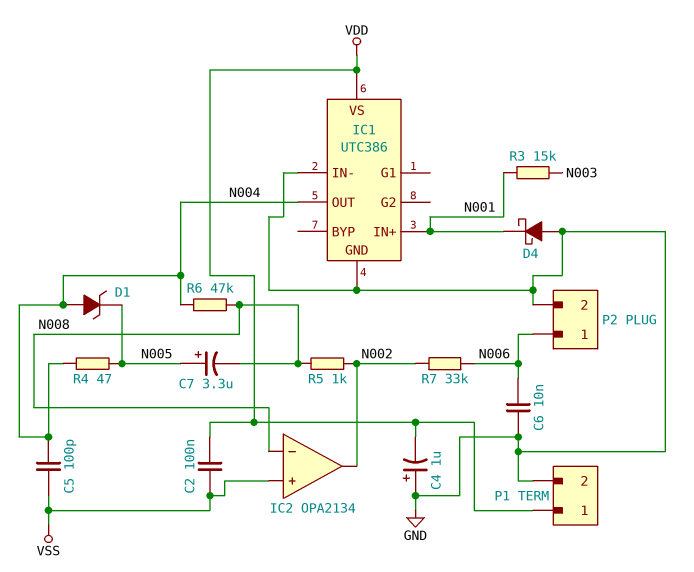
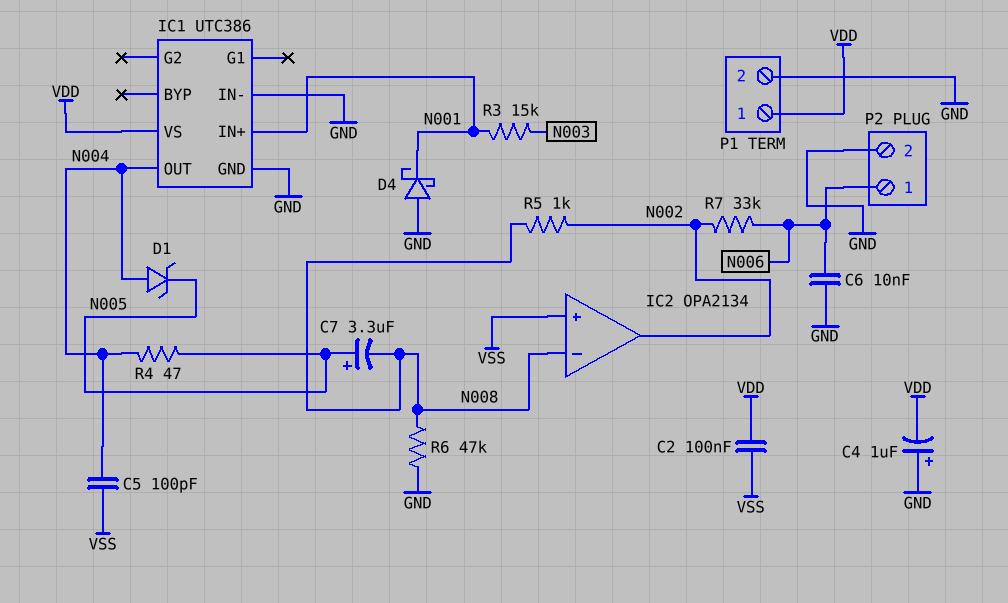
R6: 47k (N004, N008) -> 47k (GND, N008)

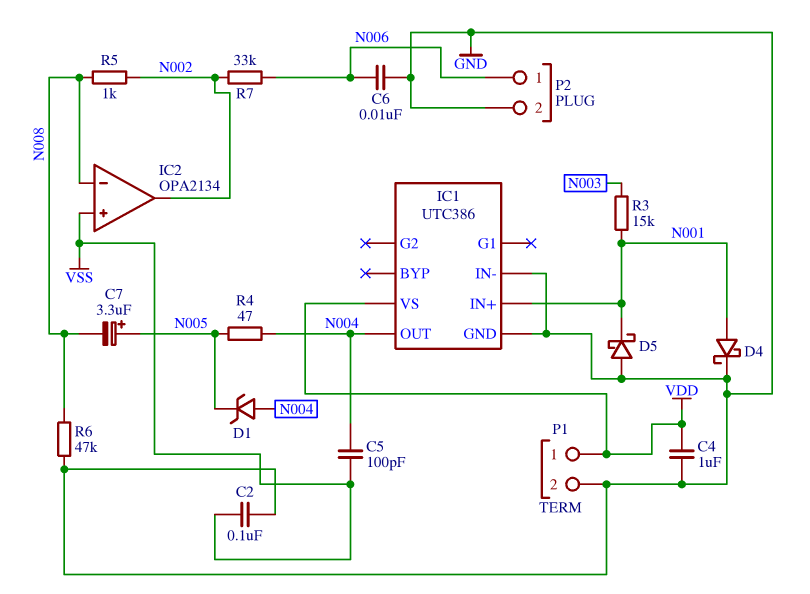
C2: 100nF (VDD, VSS) -> 100nF (GND, VSS)
C4: 1uF (plus GND, minus VDD) -> 1uF (GND, VDD)
D4: schottky (A GND, K N001) -> schottky (A N001, K GND)
D5: none -> schottky (A GND, K N001)

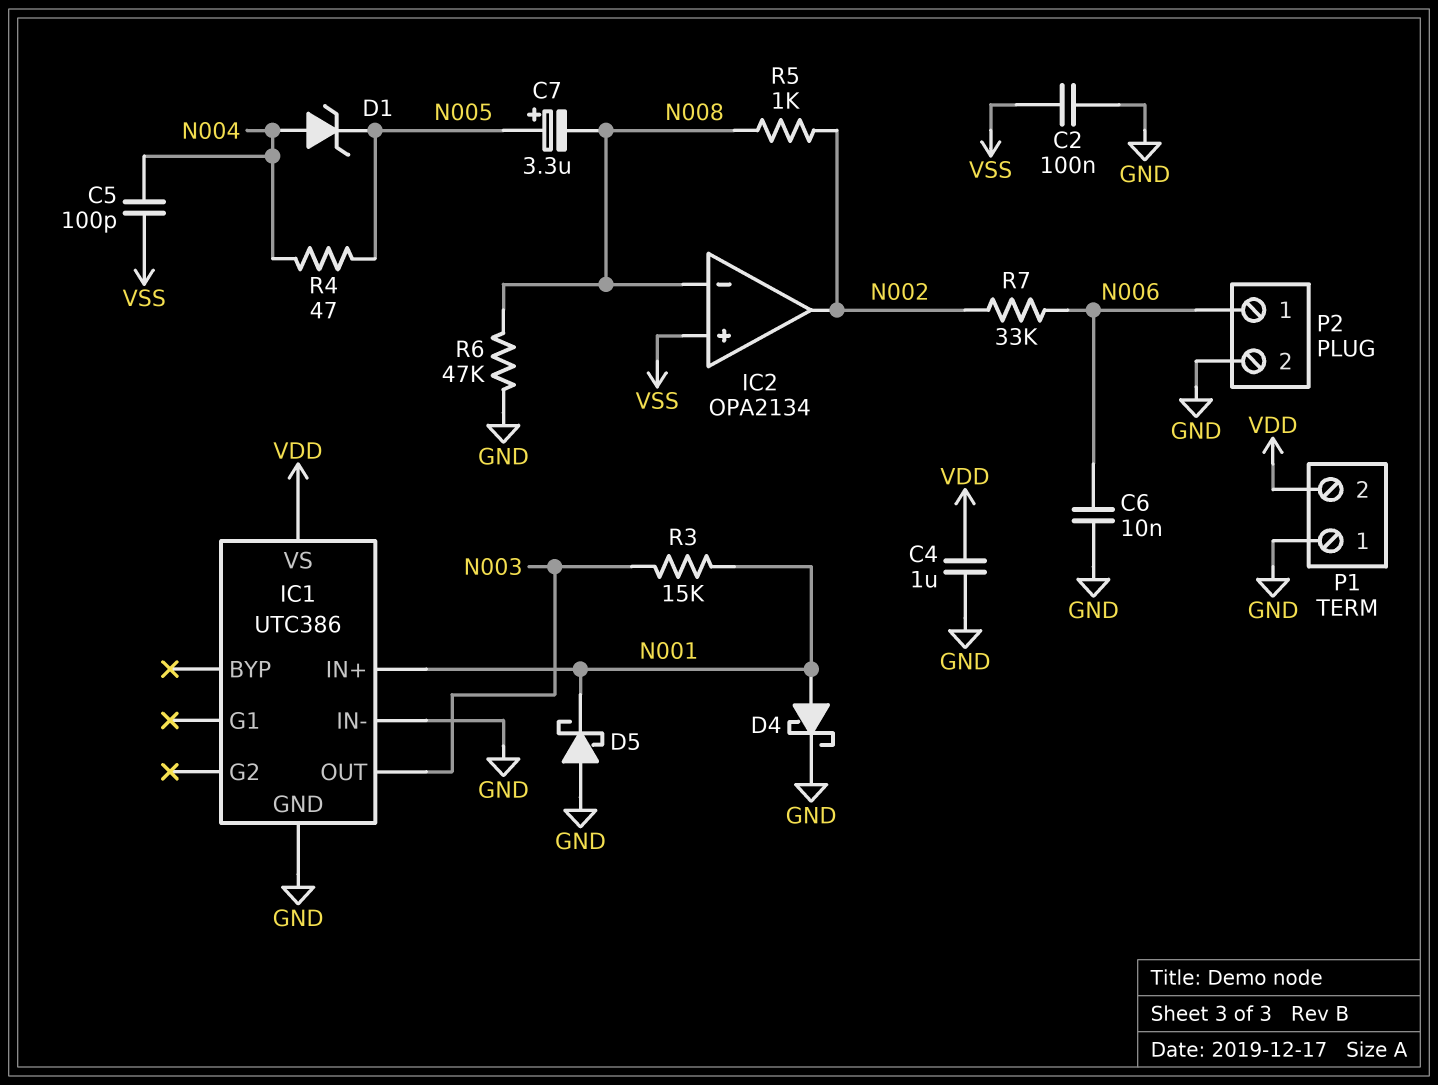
IC1 pin OUT: N004 -> N003
P1 pin 1: VDD -> GND
P1 pin 2: GND -> VDD

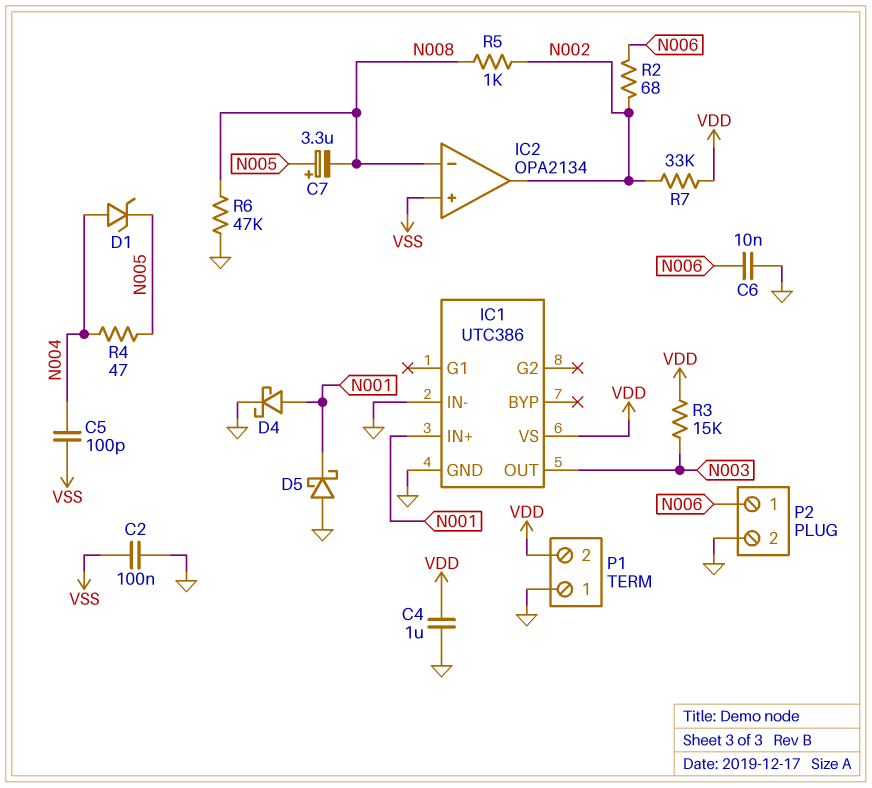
R2: none -> 68 (N002, N006)
R3: 15k (N001, N003) -> 15k (N003, VDD)
R7: 33k (N002, N006) -> 33k (N002, VDD)

